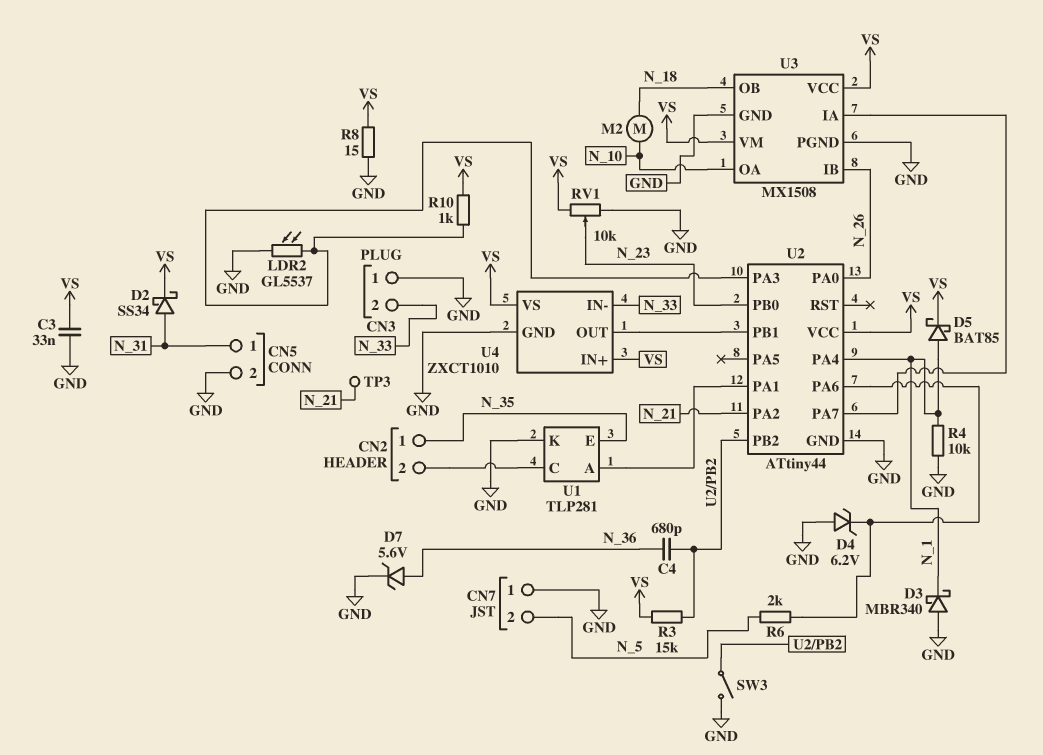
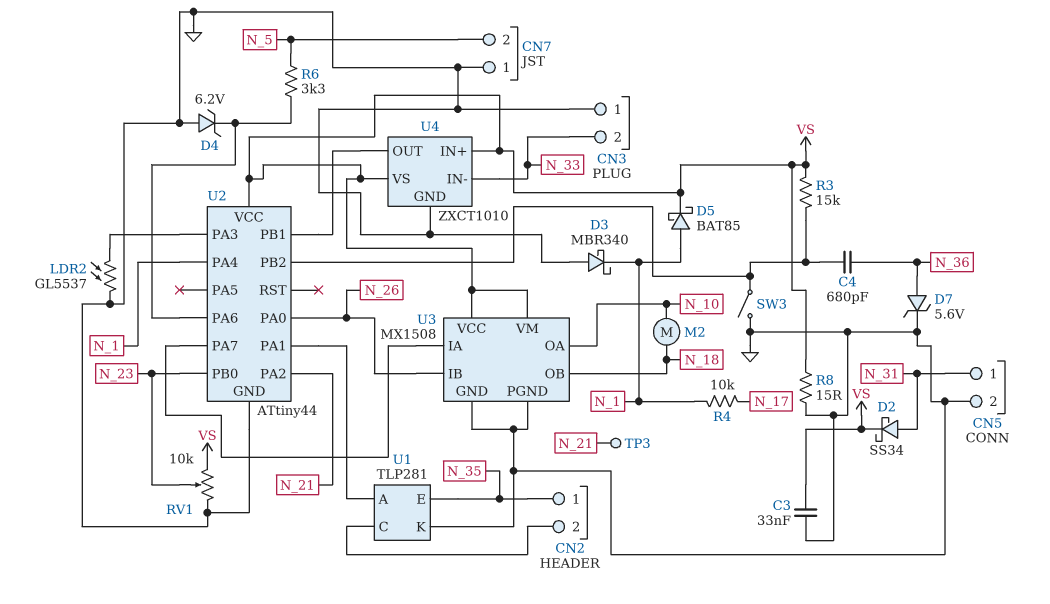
R4: 10k (GND, N_1) -> 10k (N_1, N_17)
R6: 2k (N_5, U2/PA6) -> 3.3k (N_5, U2/PA6)
R10: 1k (U2/PA3, VS) -> none

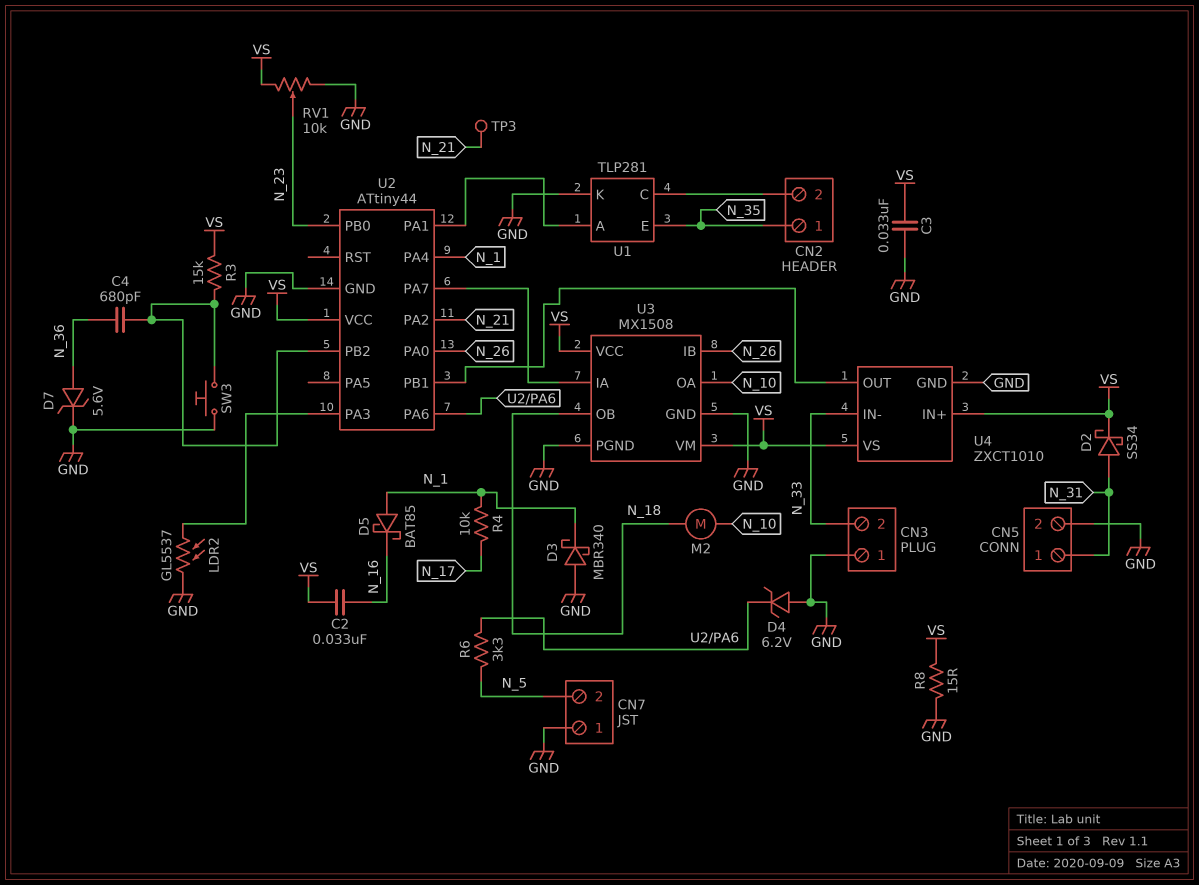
C2: none -> 33nF (N_16, VS)
D5: schottky BAT85 (A N_1, K VS) -> schottky BAT85 (A N_1, K N_16)
SW3: switch (GND, U2/PB2) -> button (GND, U2/PB2)

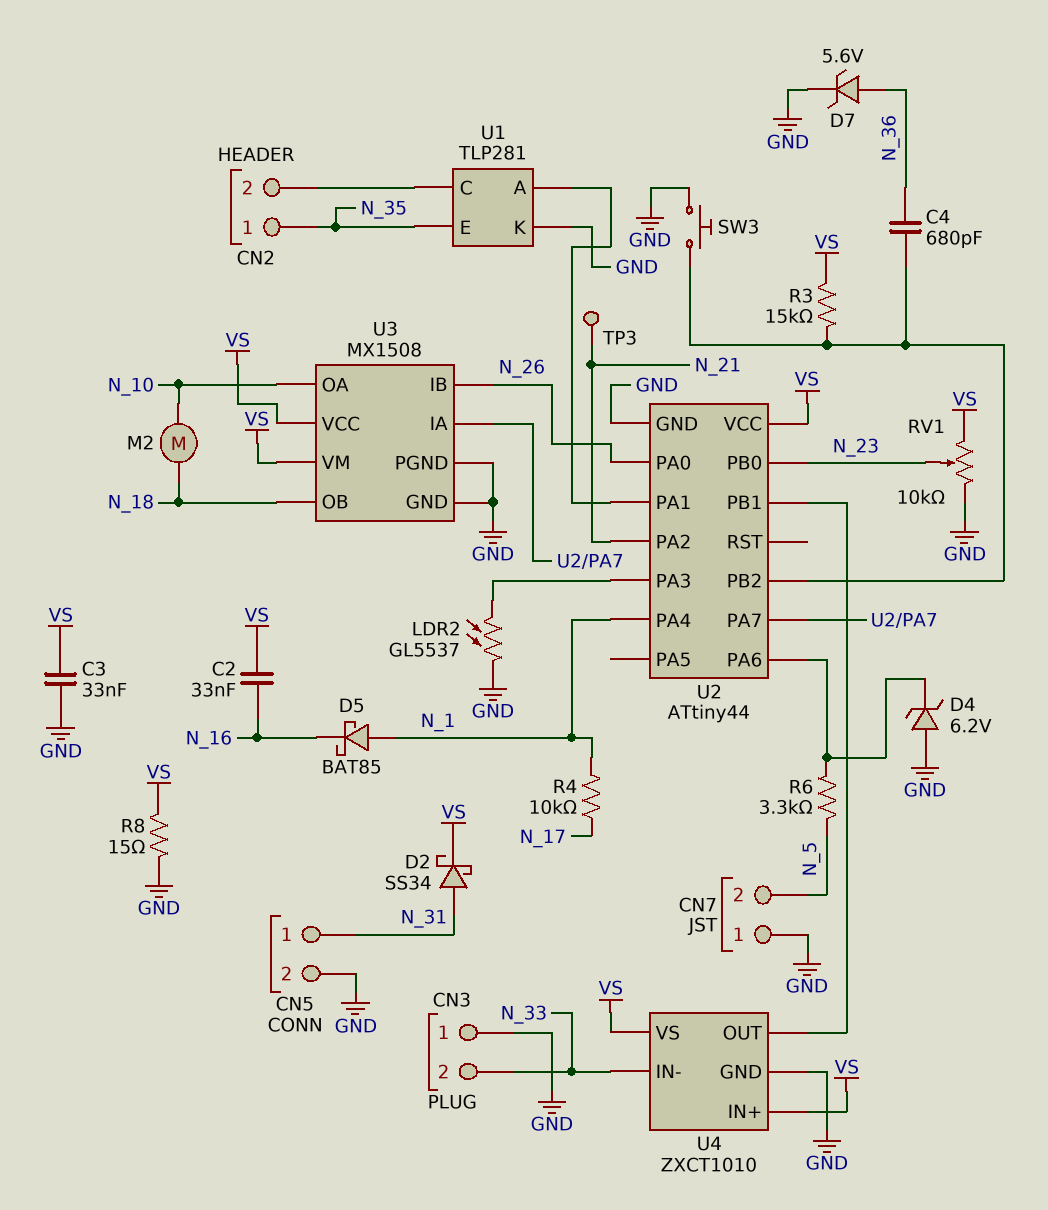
D3: schottky MBR340 (A GND, K N_1) -> none

